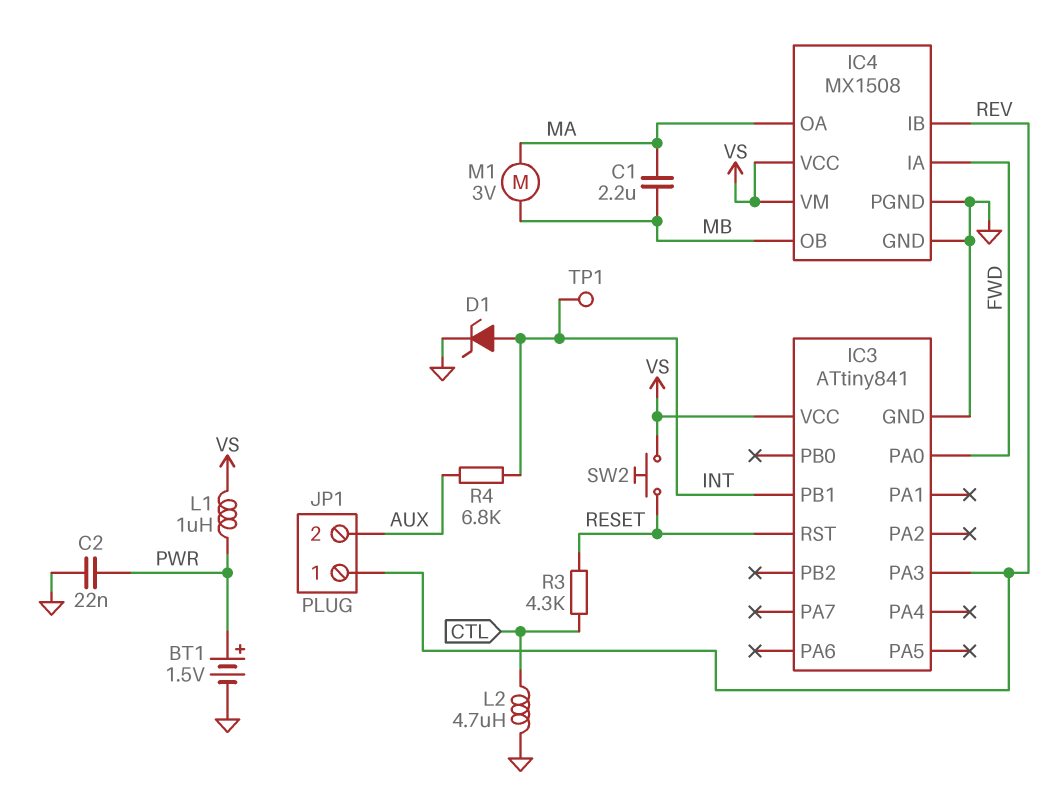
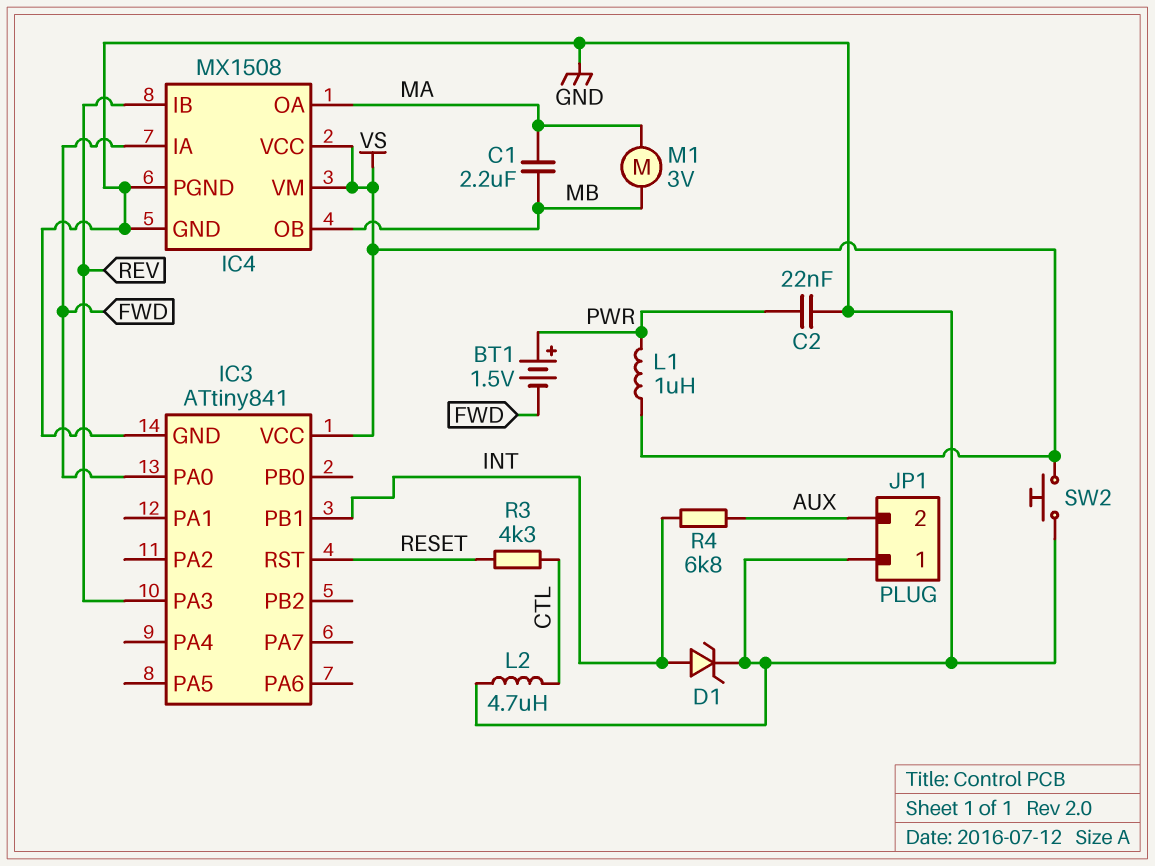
BT1: 1.5V (plus PWR, minus GND) -> 1.5V (plus PWR, minus FWD)
JP1 pin 1: REV -> GND
SW2: button (RESET, VS) -> button (GND, VS)
TP1: test point (INT) -> none

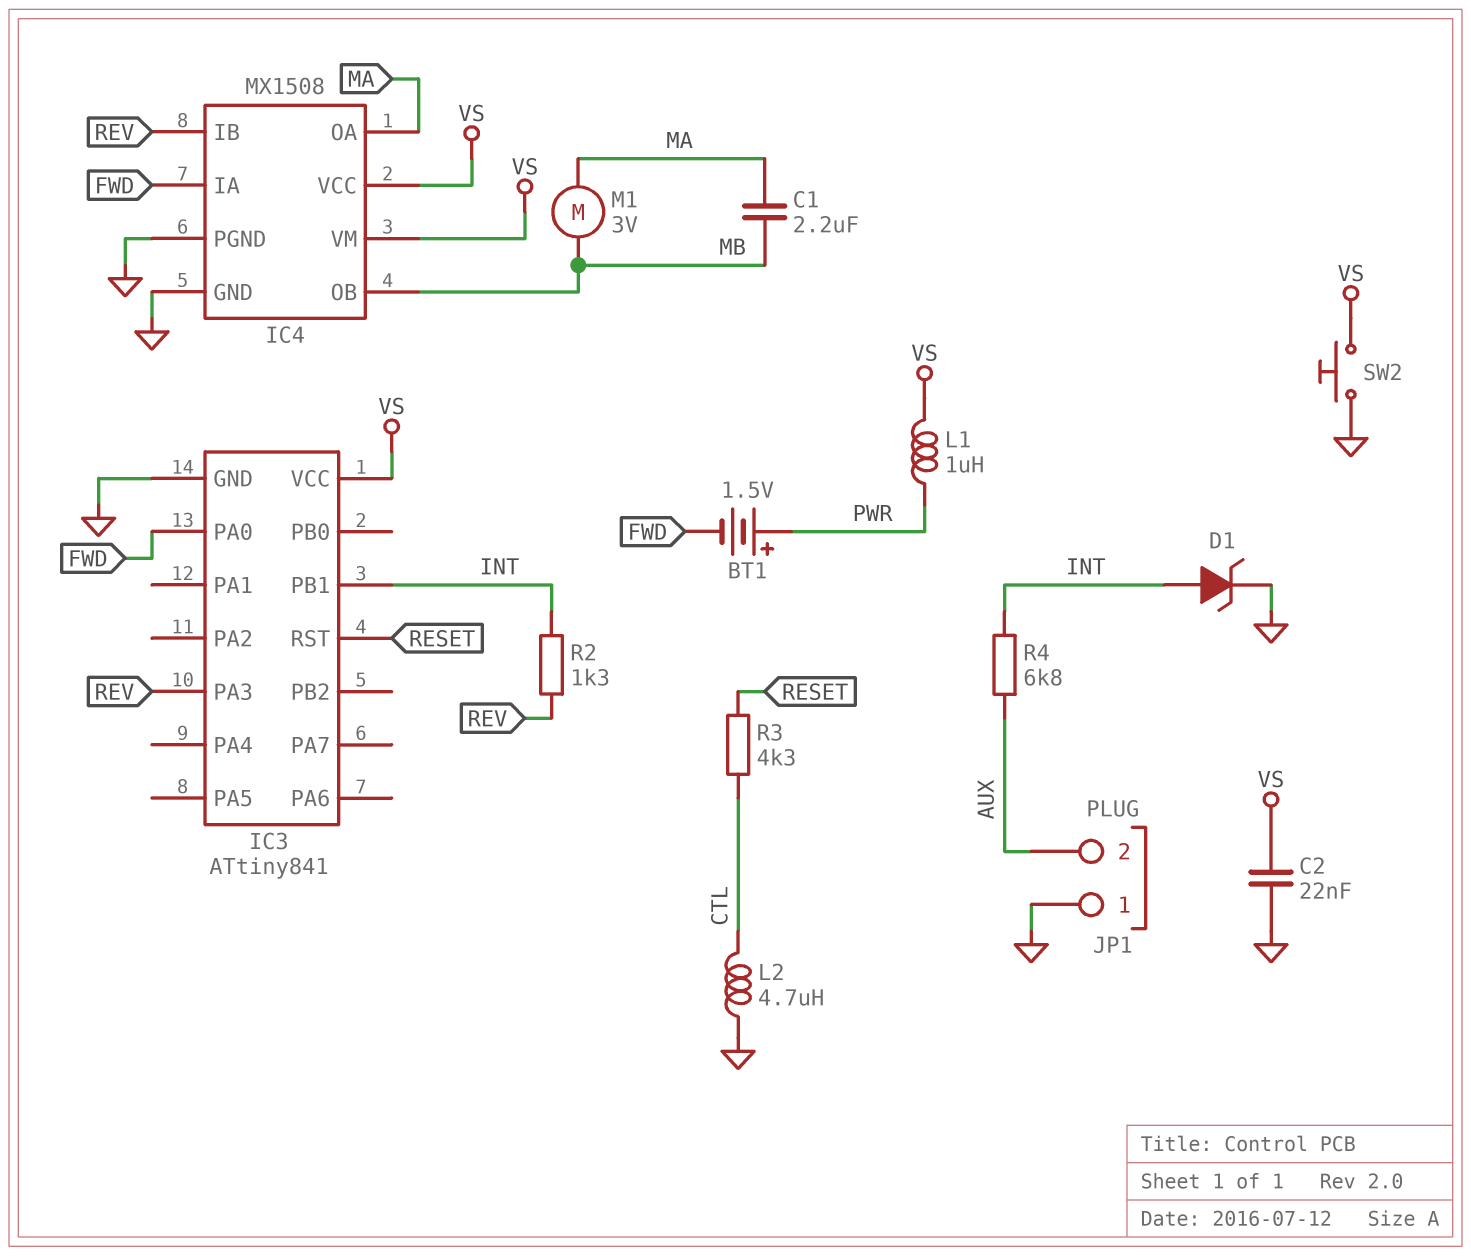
C2: 22nF (GND, PWR) -> 22nF (GND, VS)
R2: none -> 1.3k (INT, REV)

